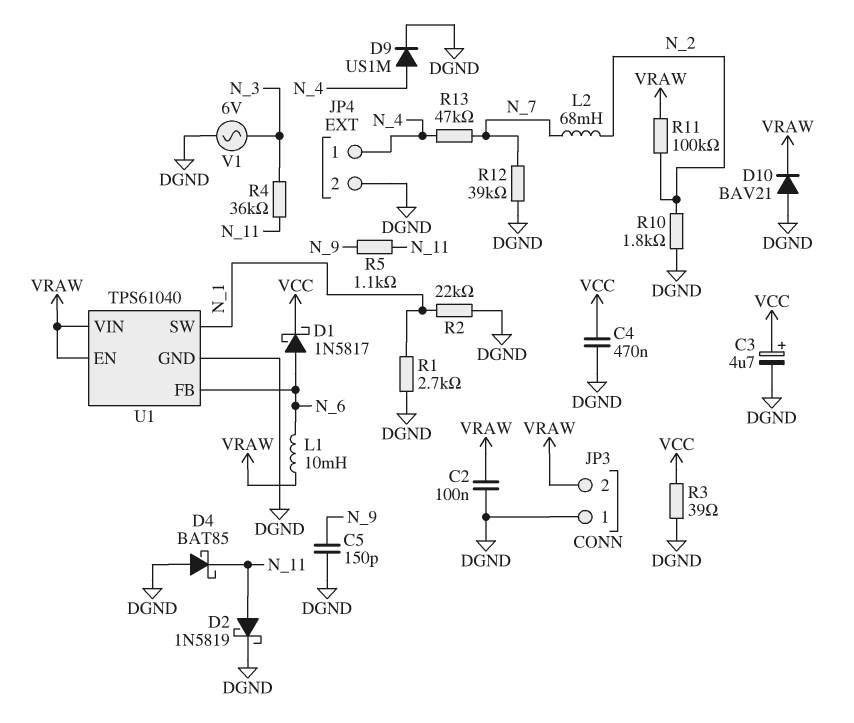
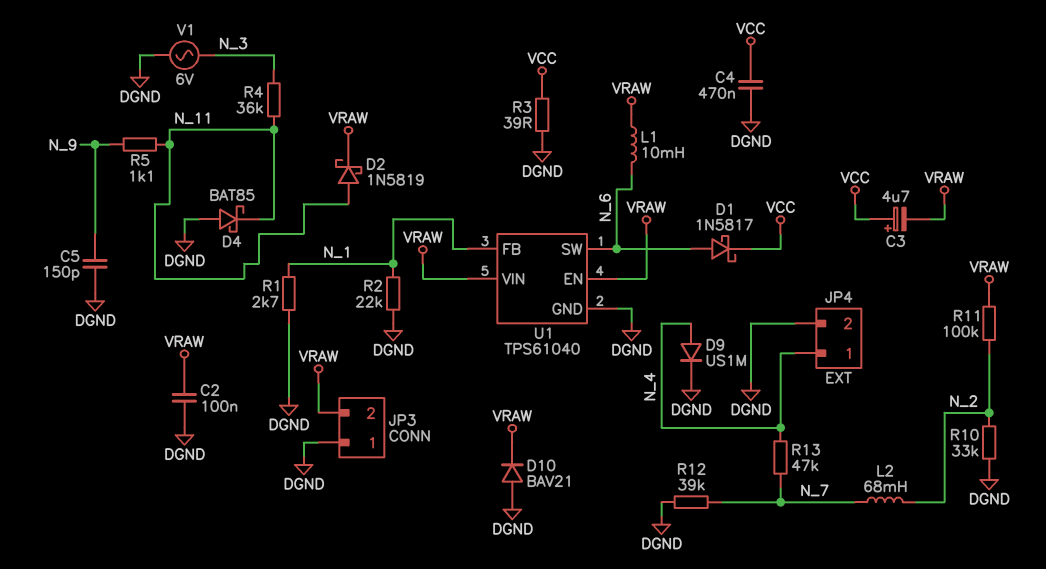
C3: 4.7uF (plus VCC, minus DGND) -> 4.7uF (plus VCC, minus VRAW)
D2: schottky 1N5819 (A N_11, K DGND) -> schottky 1N5819 (A N_11, K VRAW)
R10: 1.8k (DGND, N_2) -> 33k (DGND, N_2)
U1 pin FB: N_6 -> N_1
U1 pin SW: N_1 -> N_6

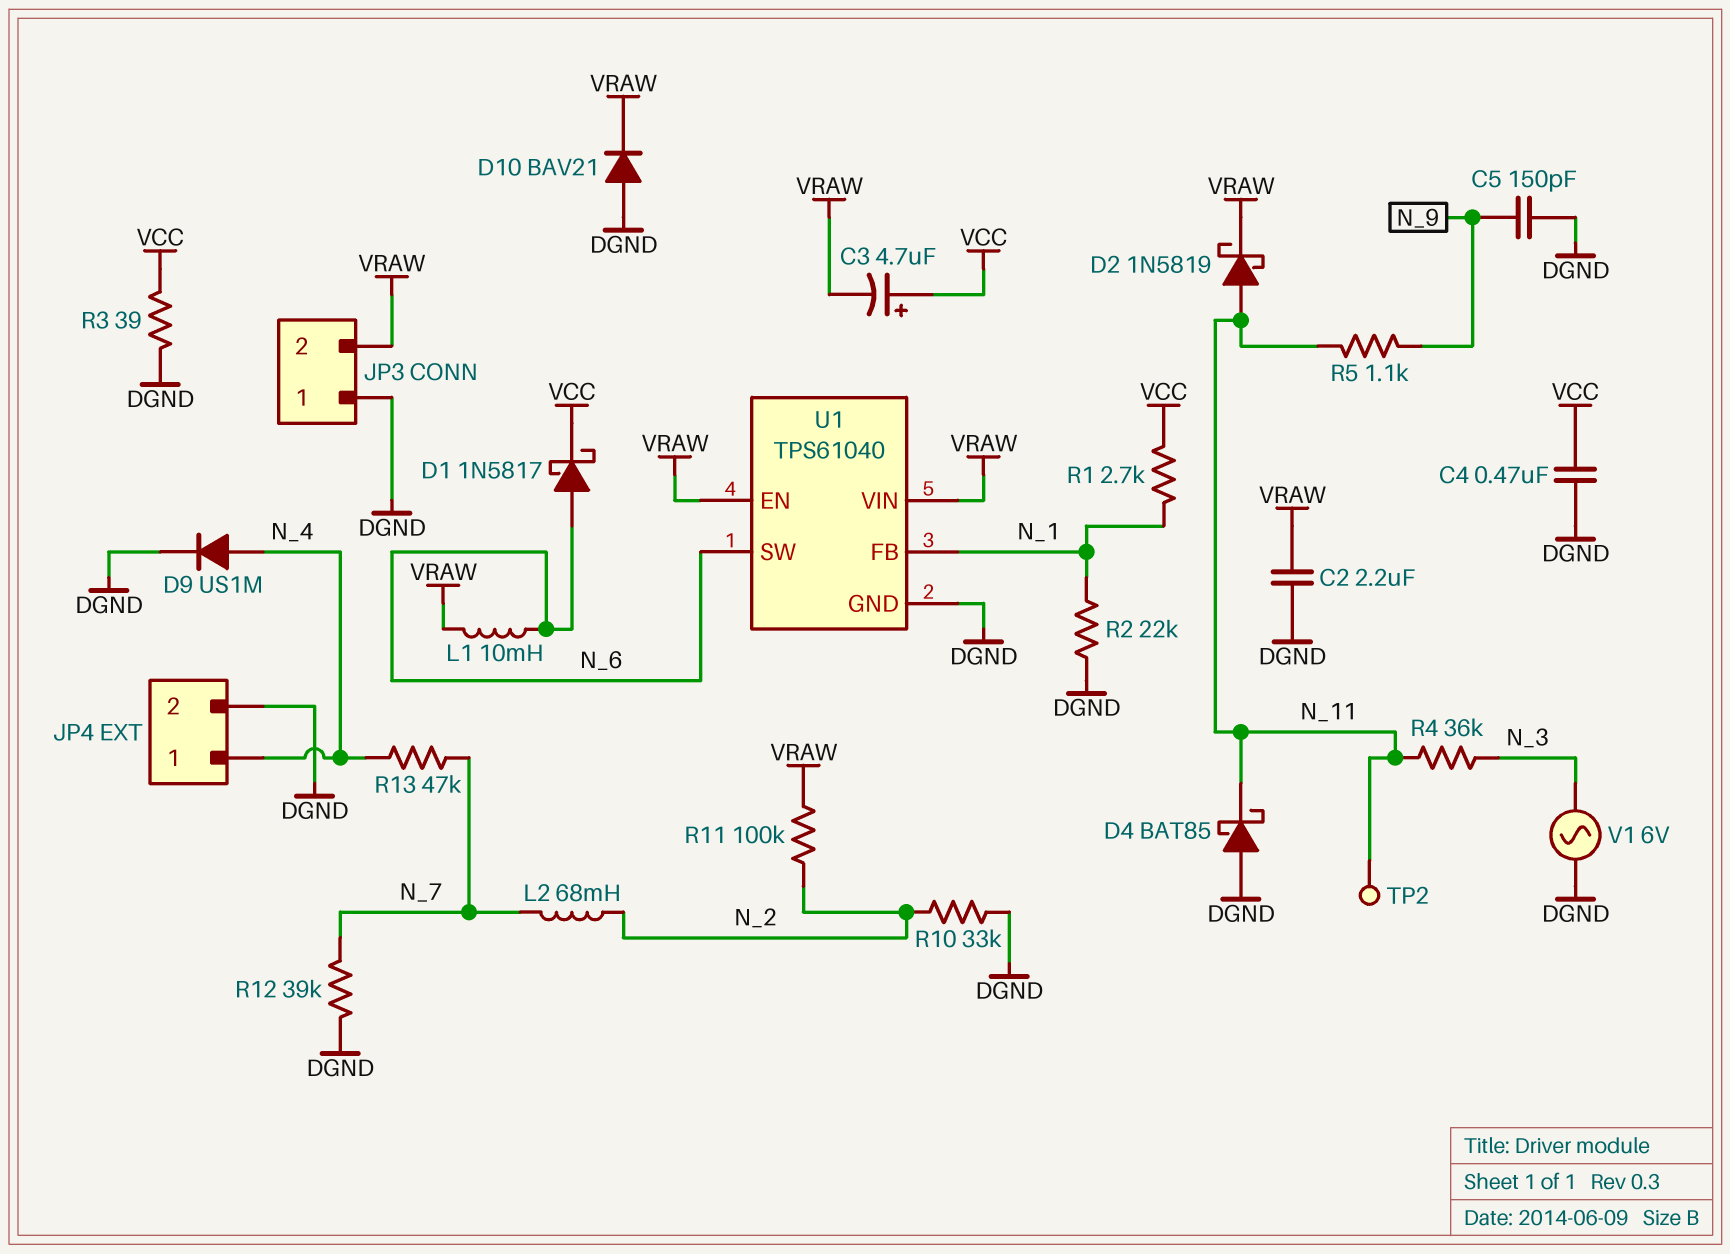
C2: 100nF (DGND, VRAW) -> 2.2uF (DGND, VRAW)
R1: 2.7k (DGND, N_1) -> 2.7k (N_1, VCC)
TP2: none -> test point (N_11)

